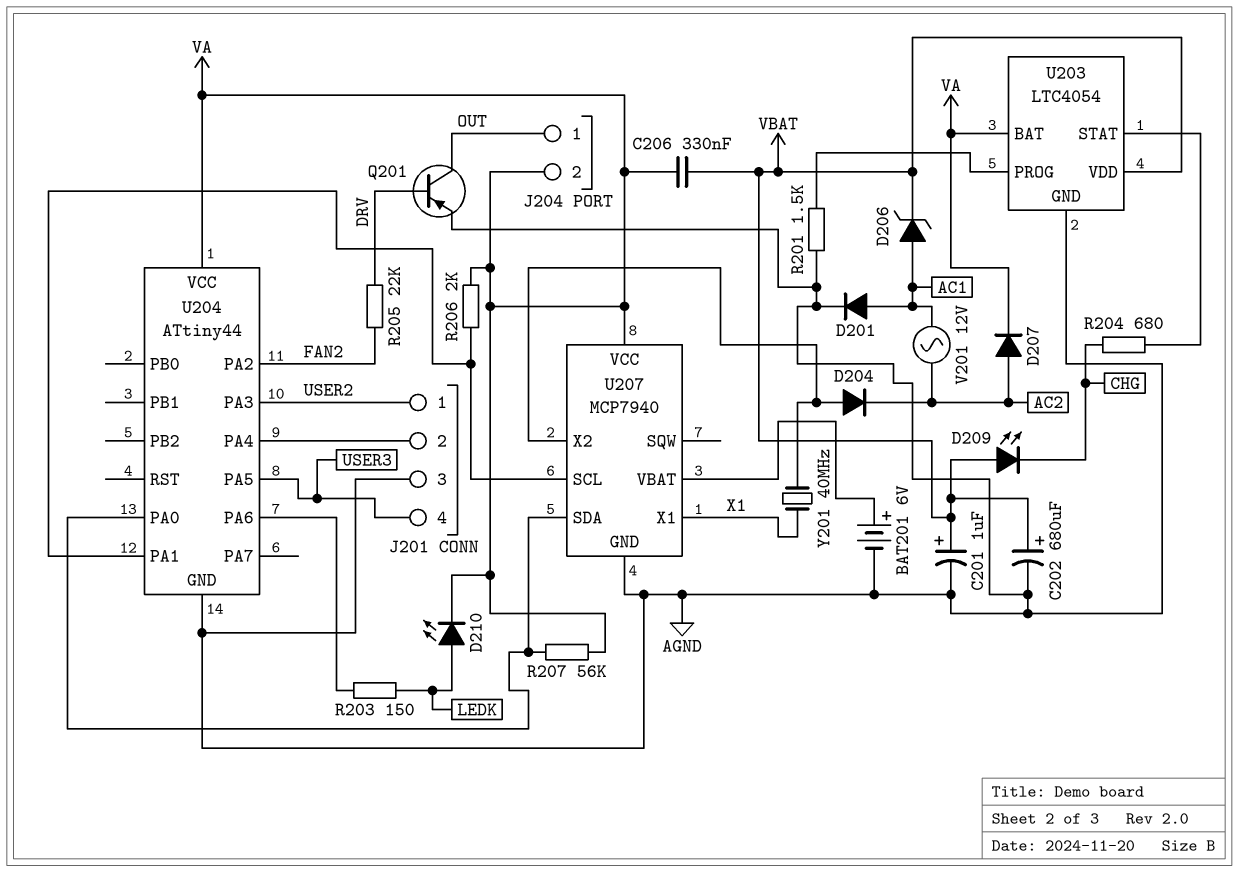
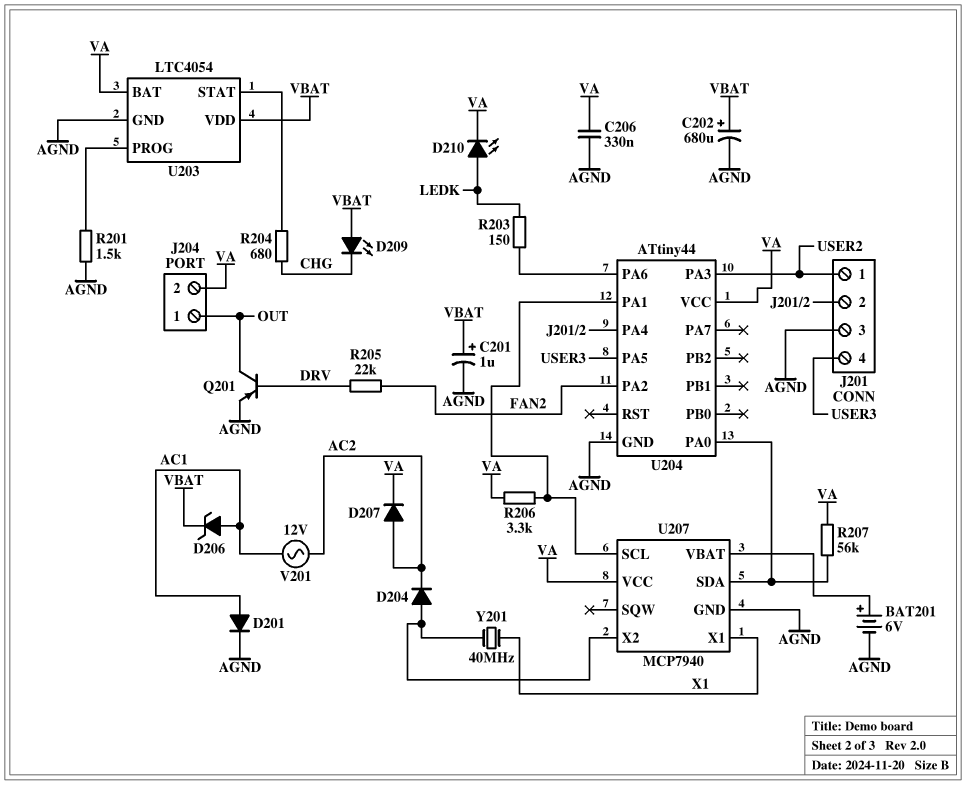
C206: 330nF (VA, VBAT) -> 330nF (AGND, VA)
R206: 2k (U204/PA1, VA) -> 3.3k (U204/PA1, VA)

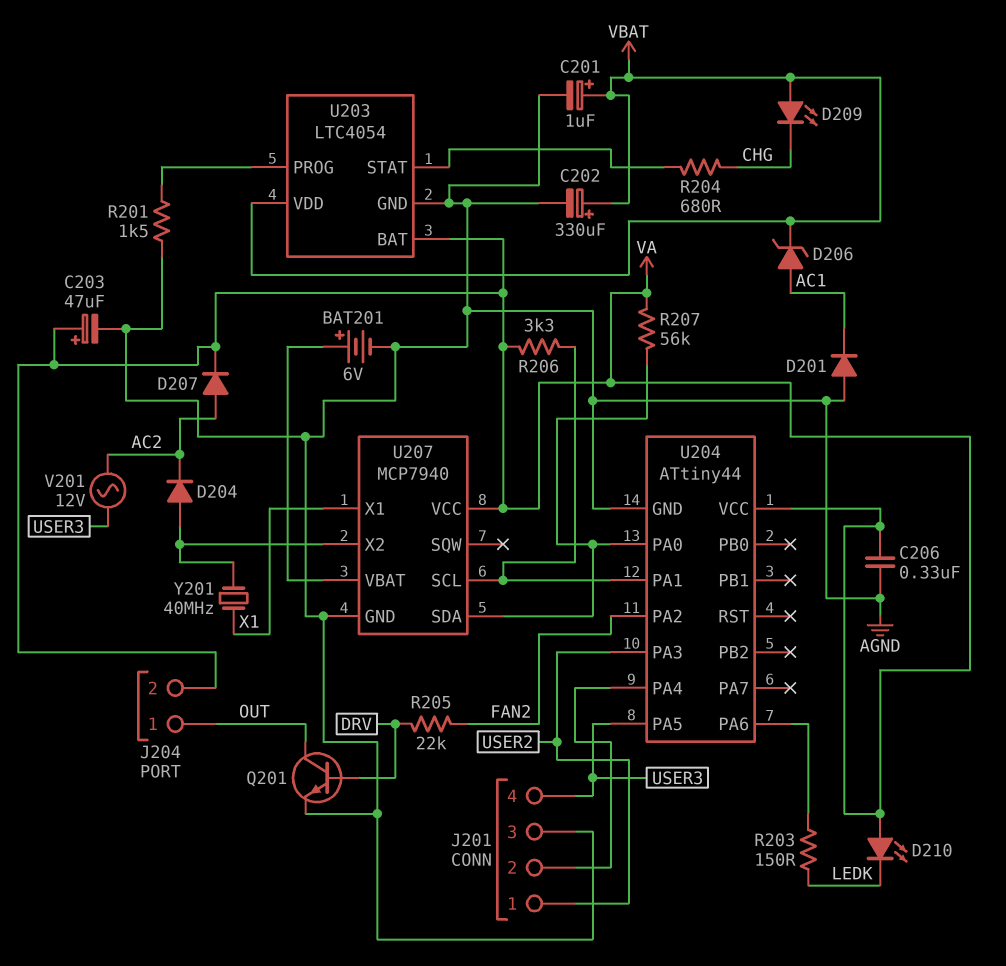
C202: 680uF (plus VBAT, minus AGND) -> 330uF (plus VBAT, minus AGND)
C203: none -> 47uF (plus VA, minus AGND)
D201: diode (A AC1, K AGND) -> diode (A AGND, K AC1)
D210: LED (A LEDK, K VA) -> LED (A VA, K LEDK)
Q201: PNP (B DRV, C OUT, E AGND) -> NPN (B DRV, C OUT, E AGND)
V201: AC 12V (AC1, AC2) -> AC 12V (AC2, USER3)

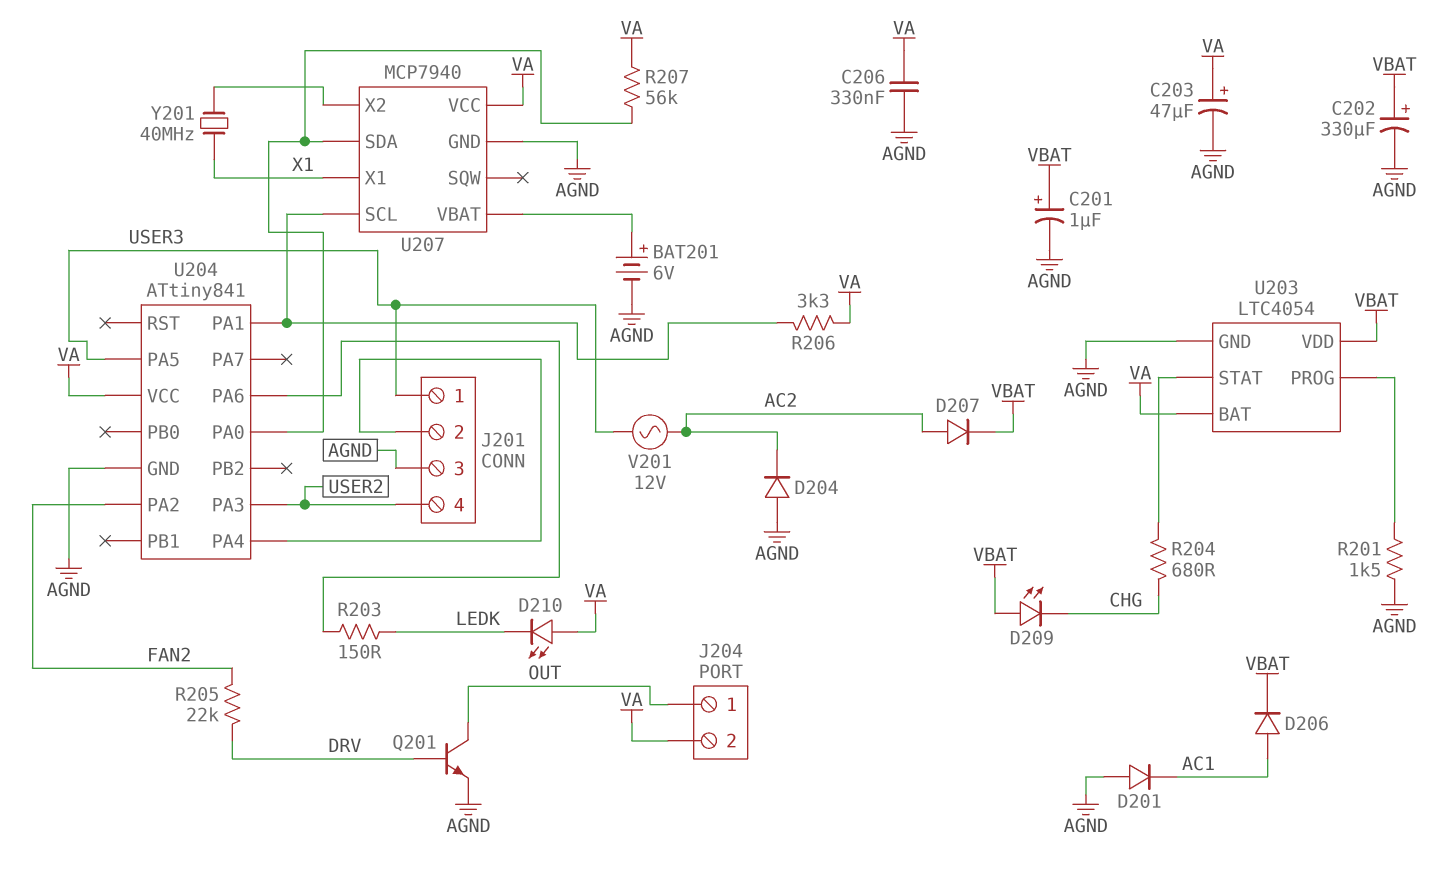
D204: diode (A U207/X2, K AC2) -> diode (A AGND, K AC2)
D206: zener (A AC1, K VBAT) -> diode (A AC1, K VBAT)
D207: diode (A AC2, K VA) -> diode (A AC2, K VBAT)
J201 pin 1: USER2 -> USER3
J201 pin 4: USER3 -> USER2
U204: ATtiny44 -> ATtiny841

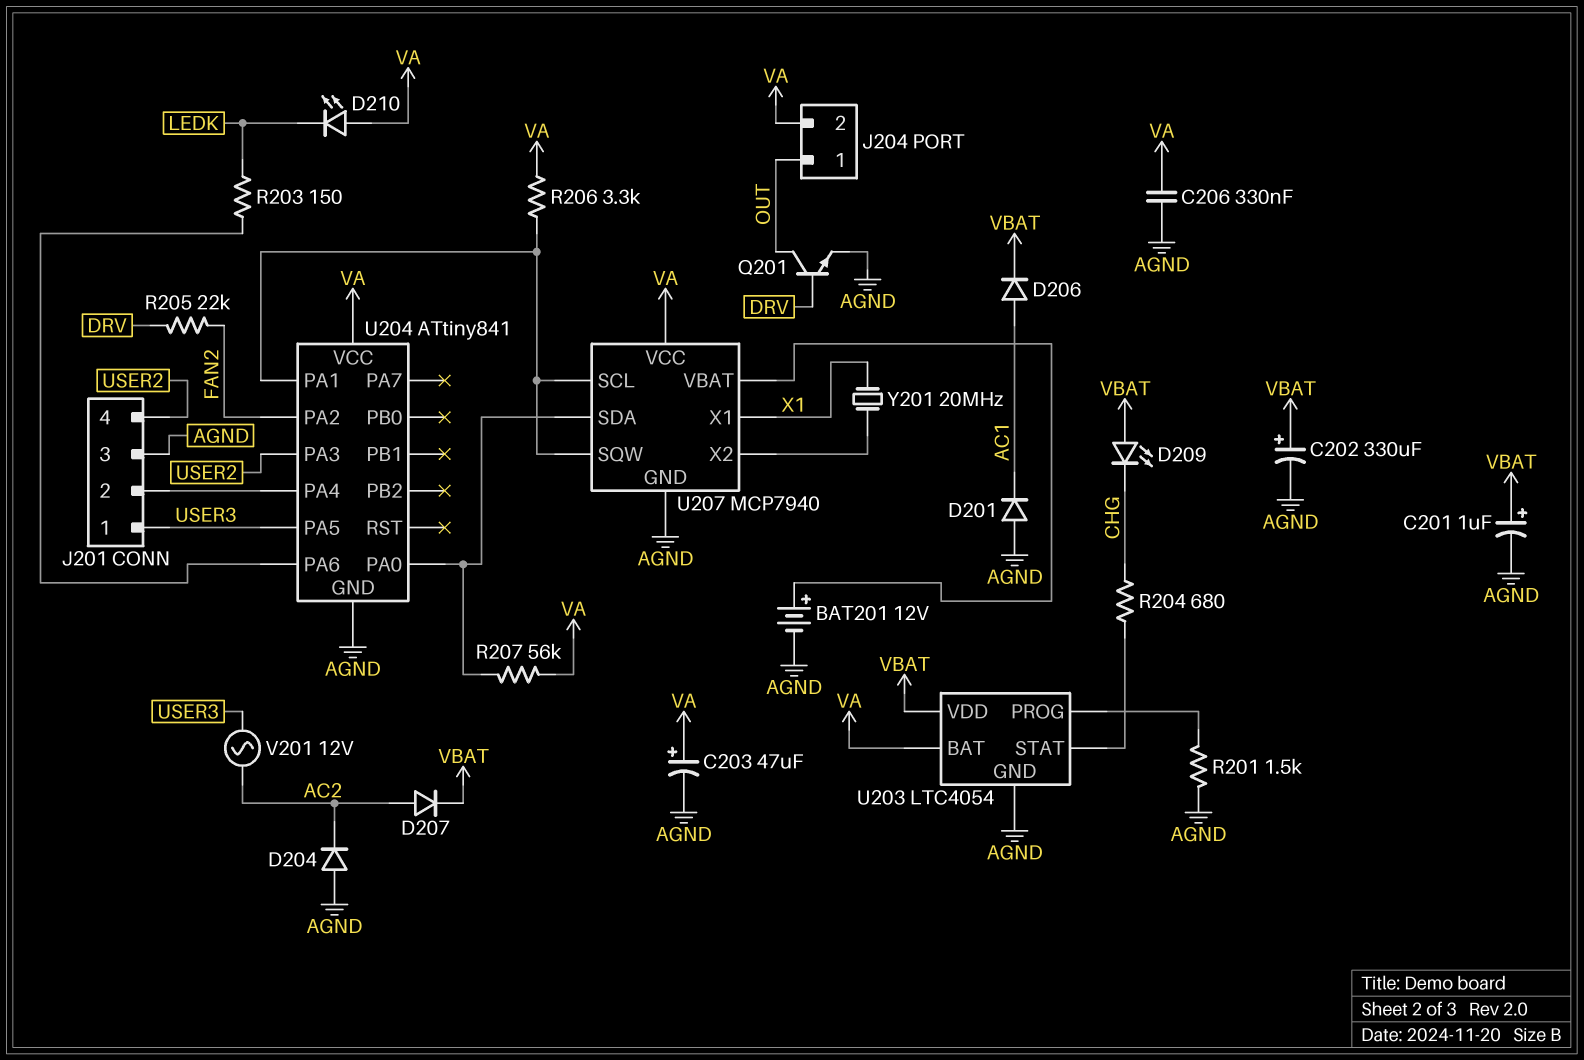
BAT201: 6V (plus U207/VBAT, minus AGND) -> 12V (plus U207/VBAT, minus AGND)
U207 pin SQW: none -> U204/PA1
Y201: 40MHz (U207/X2, X1) -> 20MHz (U207/X2, X1)

